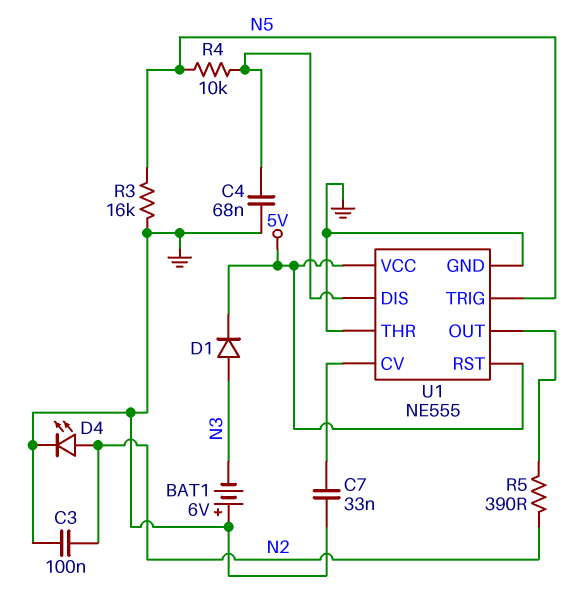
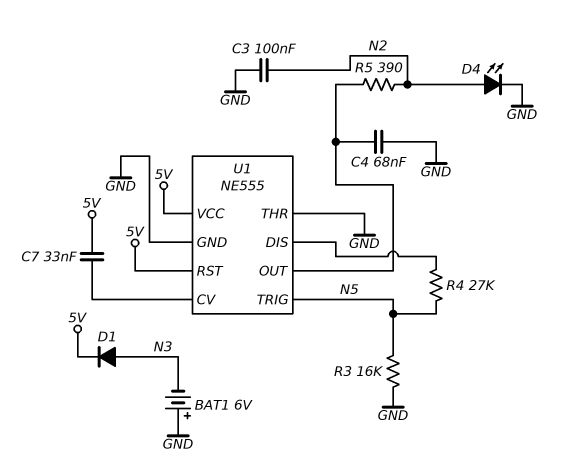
C4: 68nF (GND, U1/DIS) -> 68nF (GND, U1/OUT)
C7: 33nF (GND, U1/CV) -> 33nF (5V, U1/CV)
R4: 10k (N5, U1/DIS) -> 27k (N5, U1/DIS)

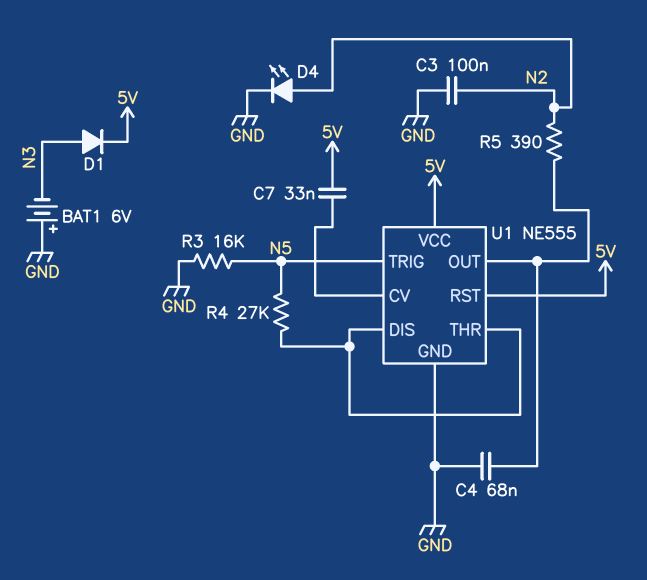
U1 pin THR: GND -> U1/DIS

